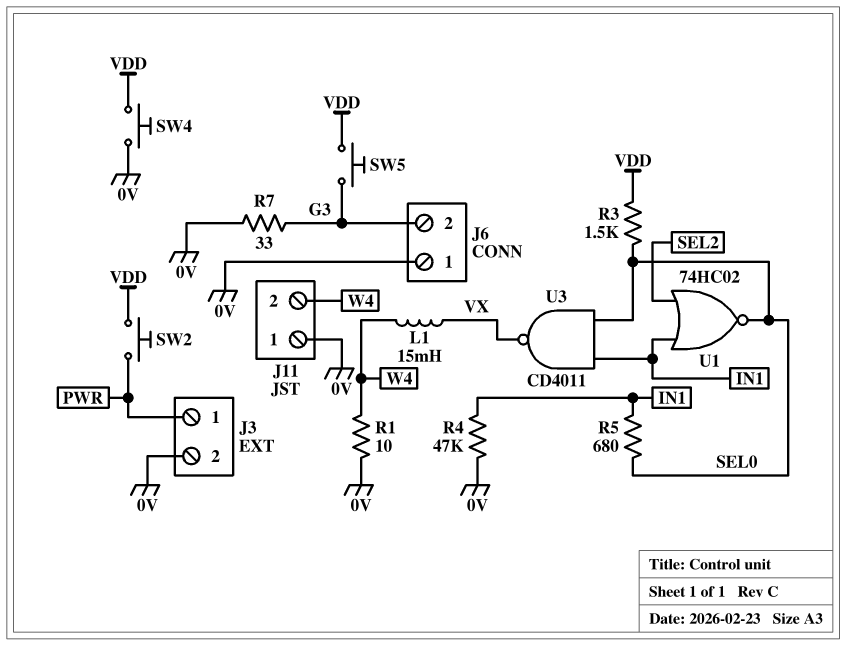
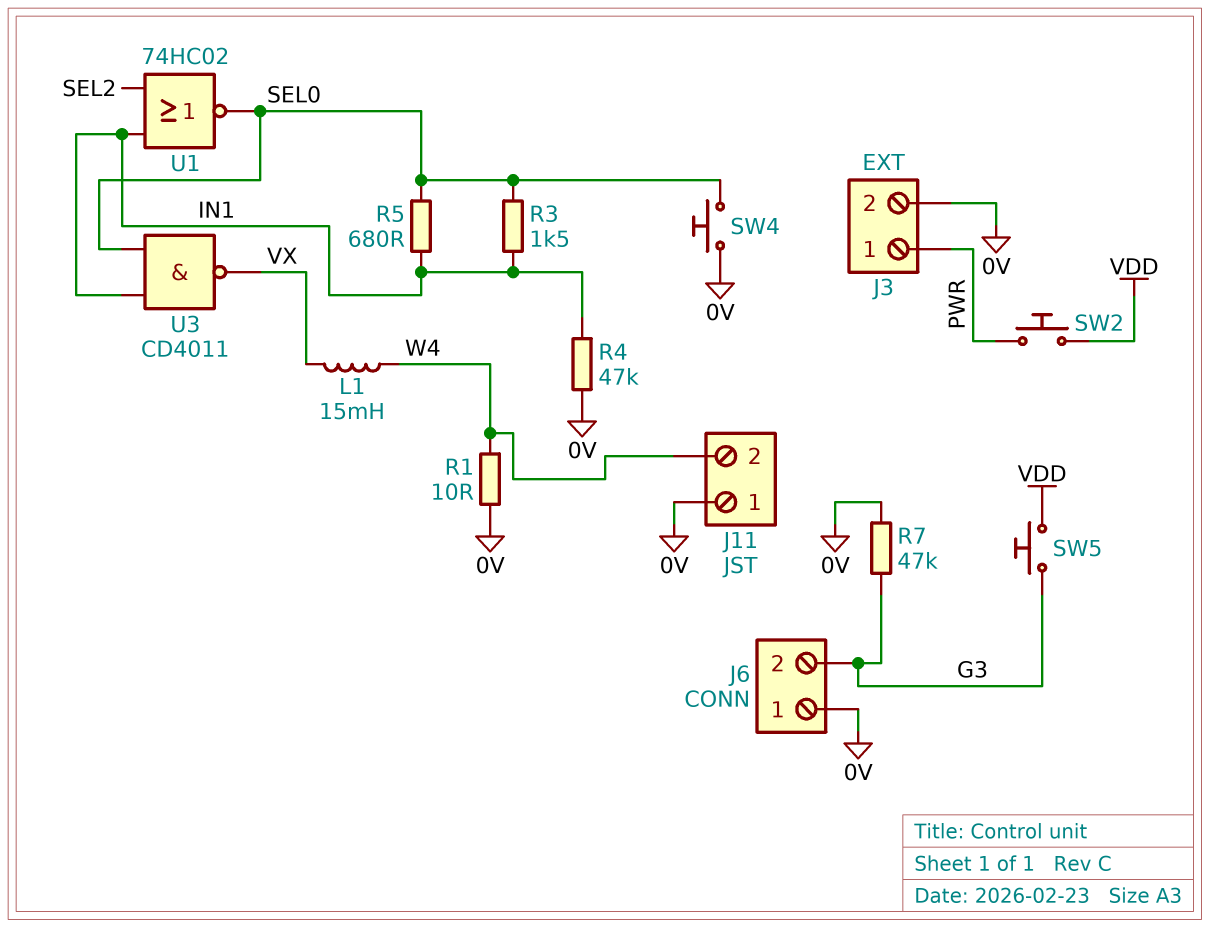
R3: 1.5k (SEL0, VDD) -> 1.5k (IN1, SEL0)
R7: 33 (0V, G3) -> 47k (0V, G3)
SW4: button (0V, VDD) -> button (0V, SEL0)

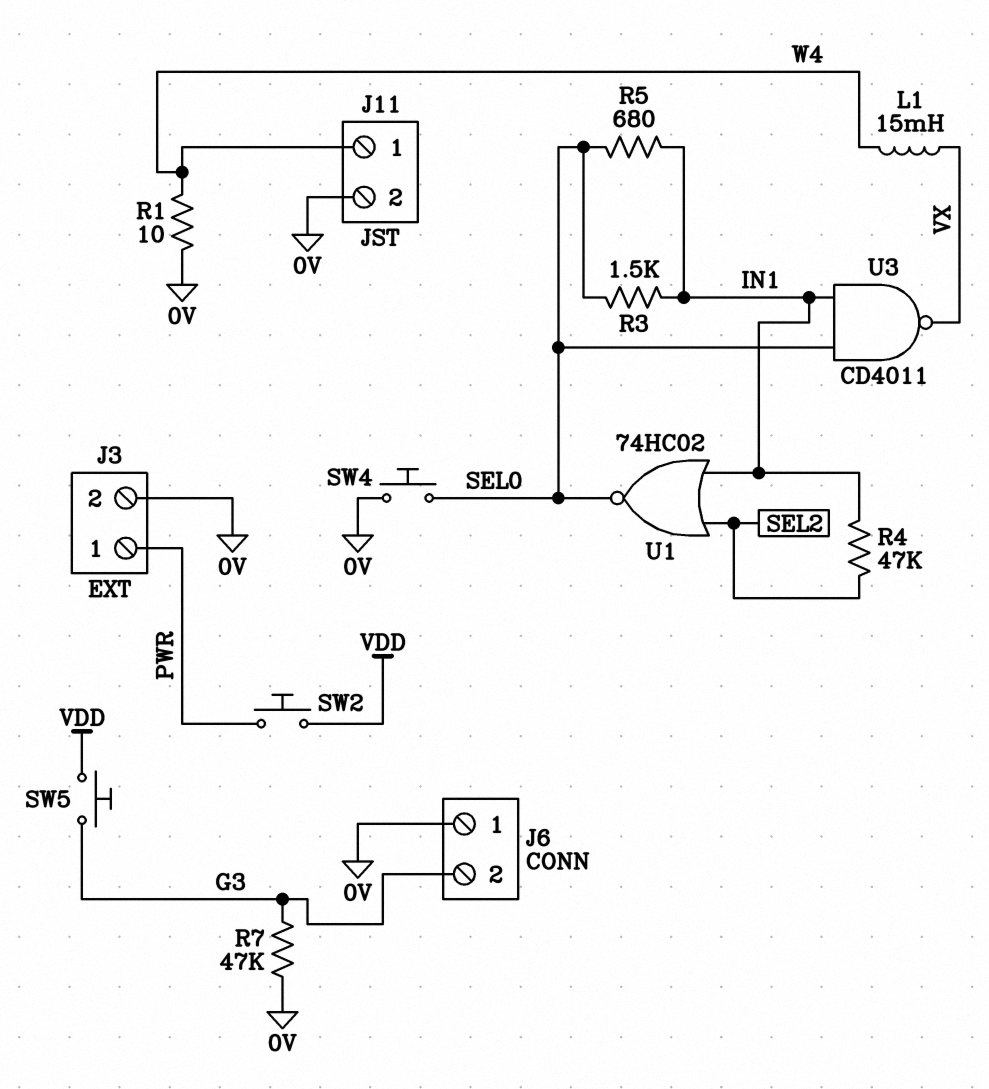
J11 pin 1: 0V -> W4
J11 pin 2: W4 -> 0V
R4: 47k (0V, IN1) -> 47k (IN1, SEL2)

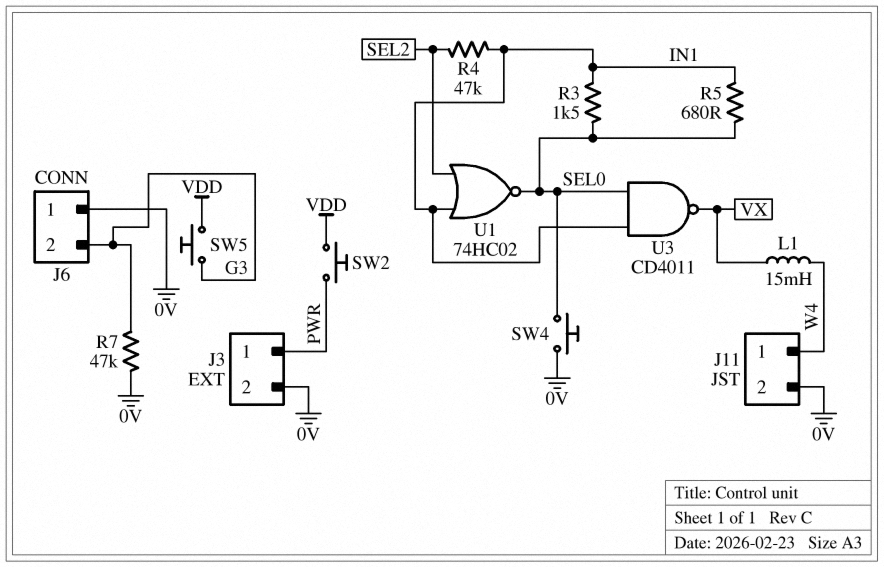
R1: 10 (0V, W4) -> none

